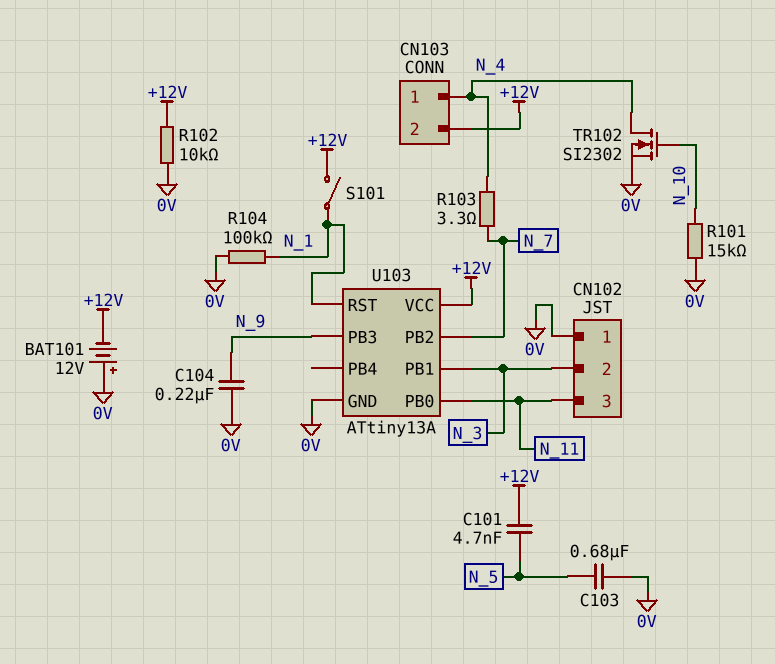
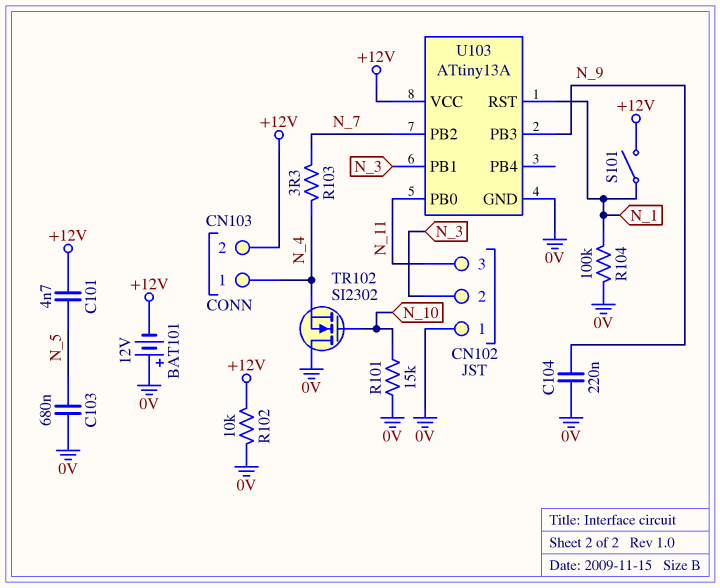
TR102: NMOS SI2302 (G N_10, D N_4, S 0V) -> NMOS SI2302 (G N_10, D 0V, S N_4)

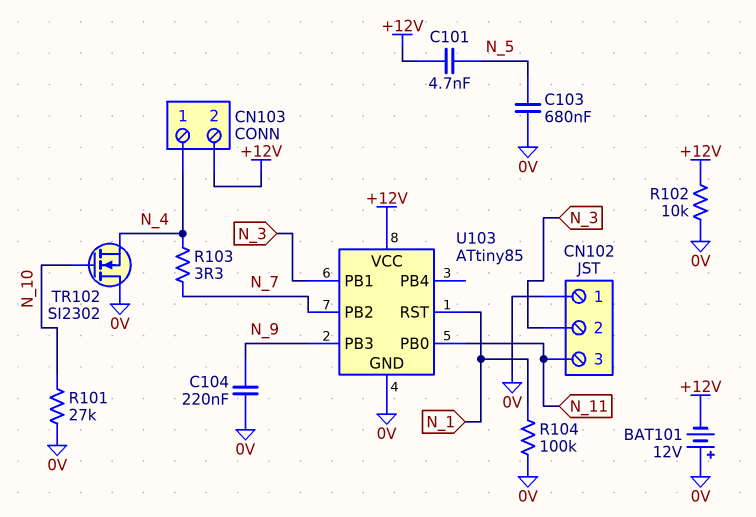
R101: 15k (0V, N_10) -> 27k (0V, N_10)
S101: switch (+12V, N_1) -> none
U103: ATtiny13A -> ATtiny85

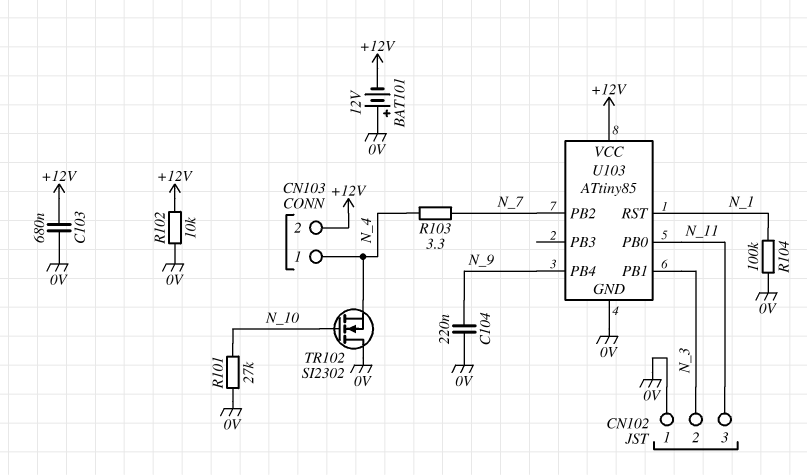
C101: 4.7nF (+12V, N_5) -> none
C103: 680nF (0V, N_5) -> 680nF (+12V, 0V)
U103 pin PB3: N_9 -> none
U103 pin PB4: none -> N_9

